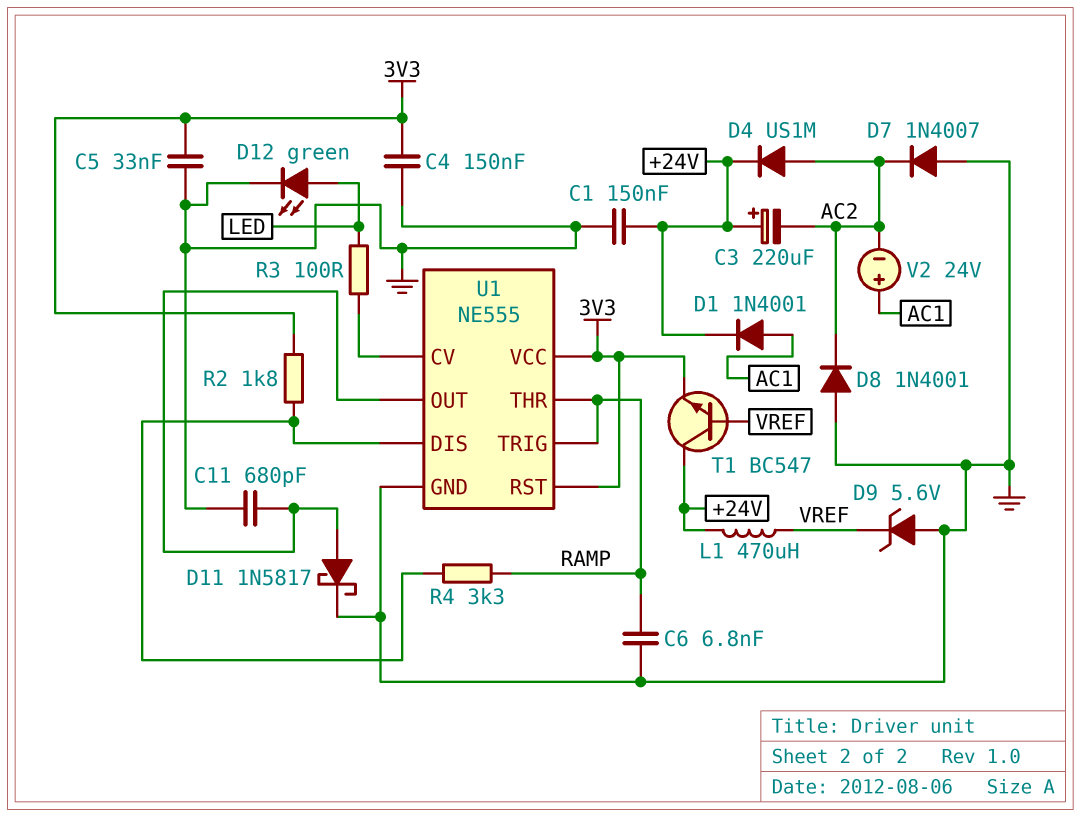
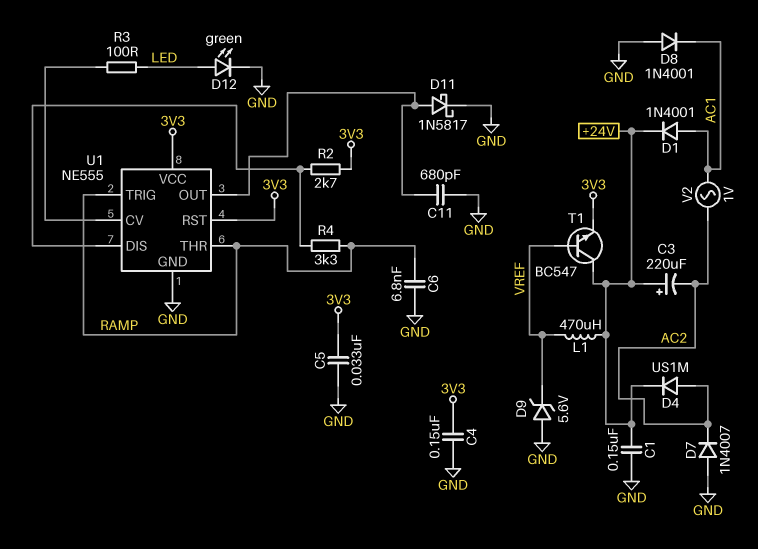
D8: diode 1N4001 (A GND, K AC2) -> diode 1N4001 (A GND, K AC1)
R2: 1.8k (3V3, U1/DIS) -> 2.7k (3V3, U1/DIS)
V2: 24V (plus AC1, minus AC2) -> AC 1V (AC1, AC2)

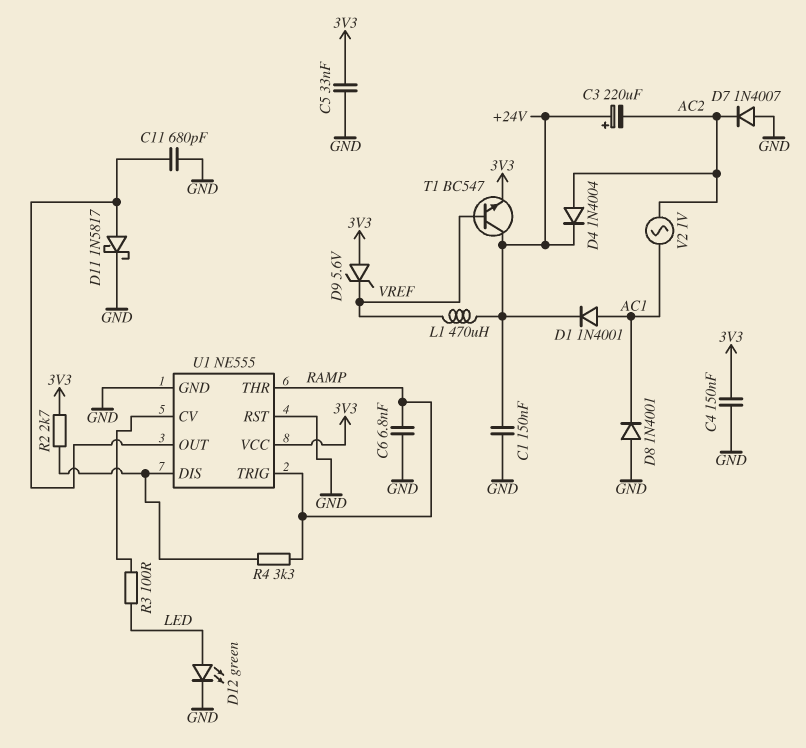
D4: diode US1M (A AC2, K +24V) -> diode 1N4004 (A AC2, K +24V)
D9: zener 5.6V (A GND, K VREF) -> zener 5.6V (A 3V3, K VREF)
U1 pin RST: 3V3 -> GND

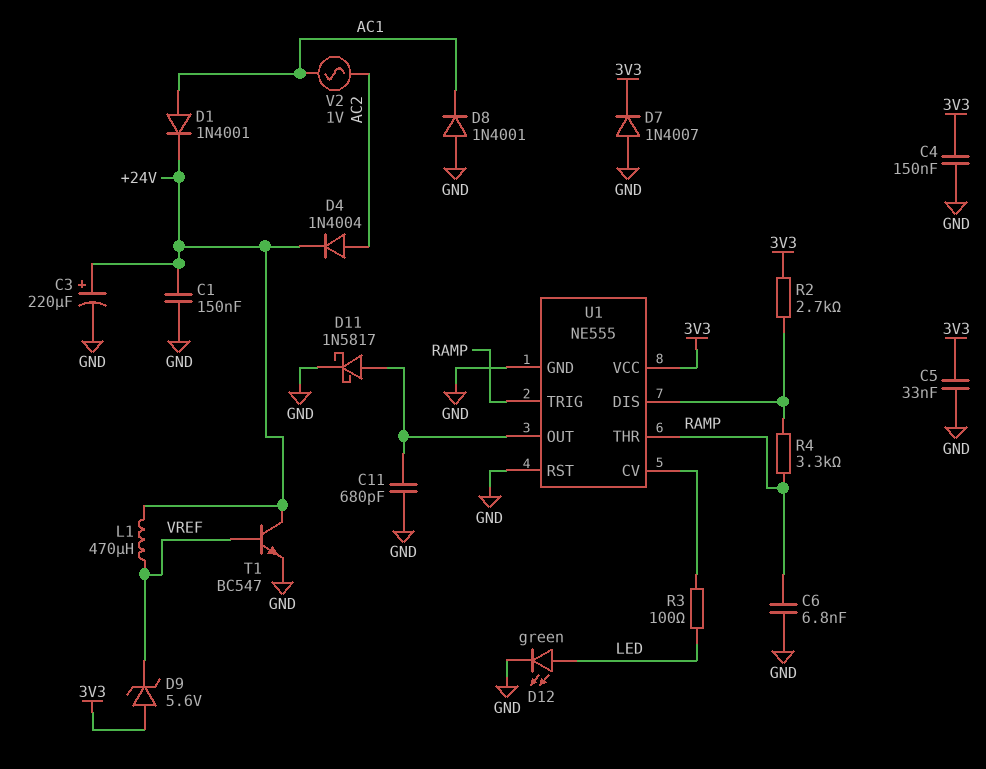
C3: 220uF (plus +24V, minus AC2) -> 220uF (plus +24V, minus GND)
D7: diode 1N4007 (A GND, K AC2) -> diode 1N4007 (A GND, K 3V3)
T1: NPN BC547 (B VREF, C +24V, E 3V3) -> NPN BC547 (B VREF, C +24V, E GND)

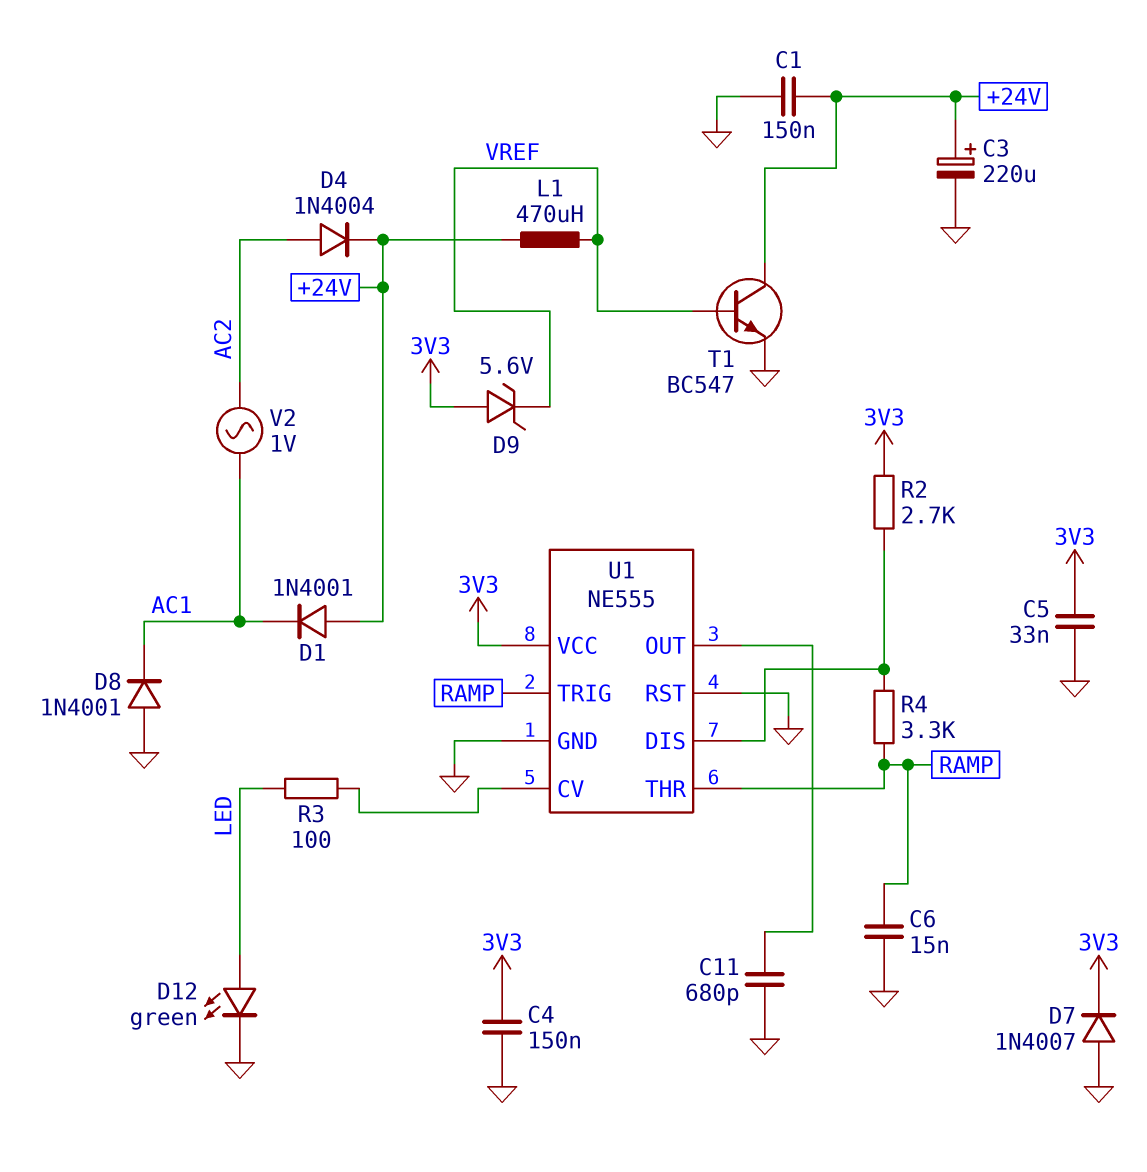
C6: 6.8nF (GND, RAMP) -> 15nF (GND, RAMP)
D1: diode 1N4001 (A AC1, K +24V) -> diode 1N4001 (A +24V, K AC1)
D11: schottky 1N5817 (A U1/OUT, K GND) -> none

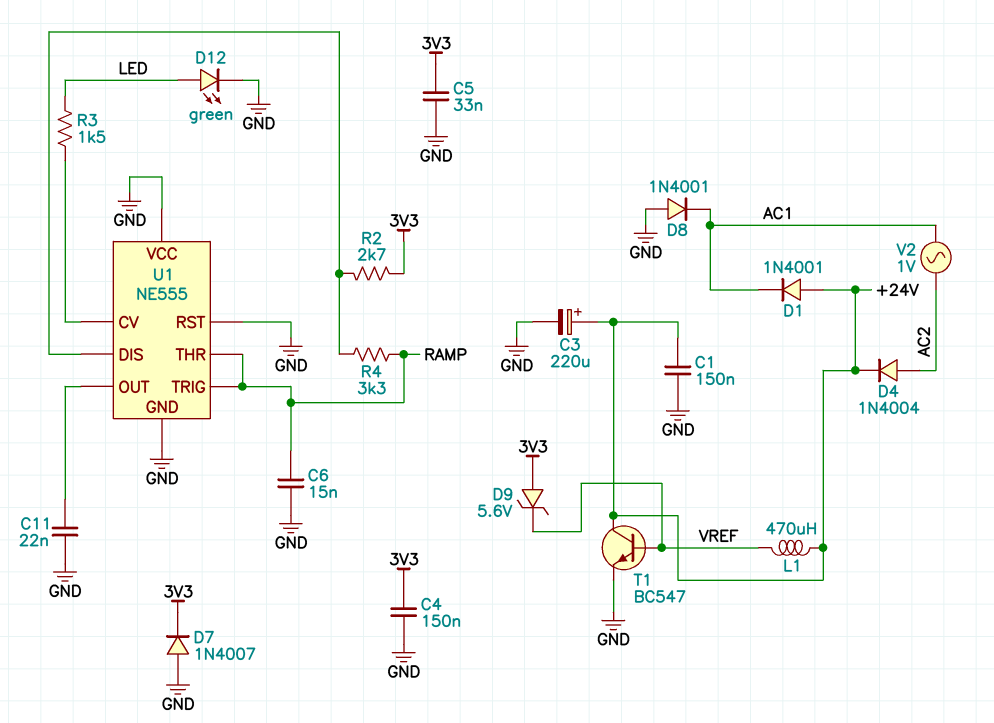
C11: 680pF (GND, U1/OUT) -> 22nF (GND, U1/OUT)
R3: 100 (LED, U1/CV) -> 1.5k (LED, U1/CV)
U1 pin VCC: 3V3 -> GND

